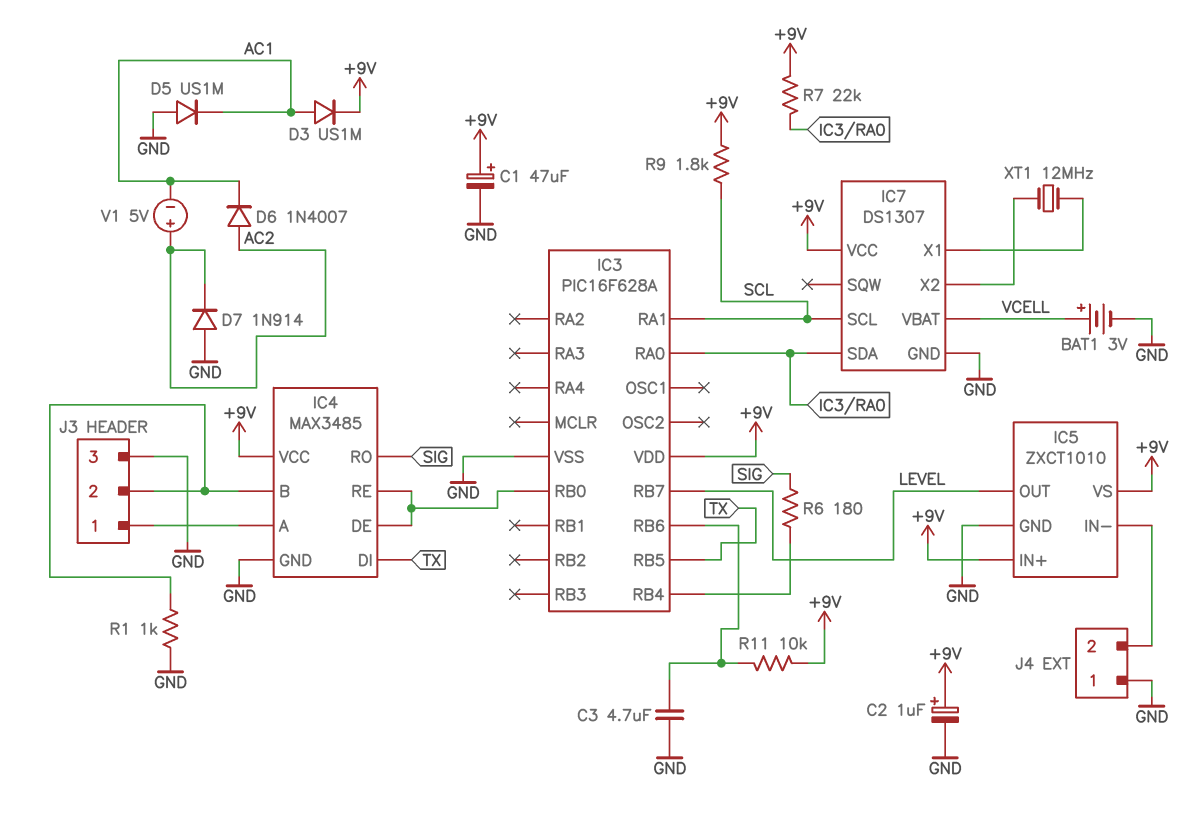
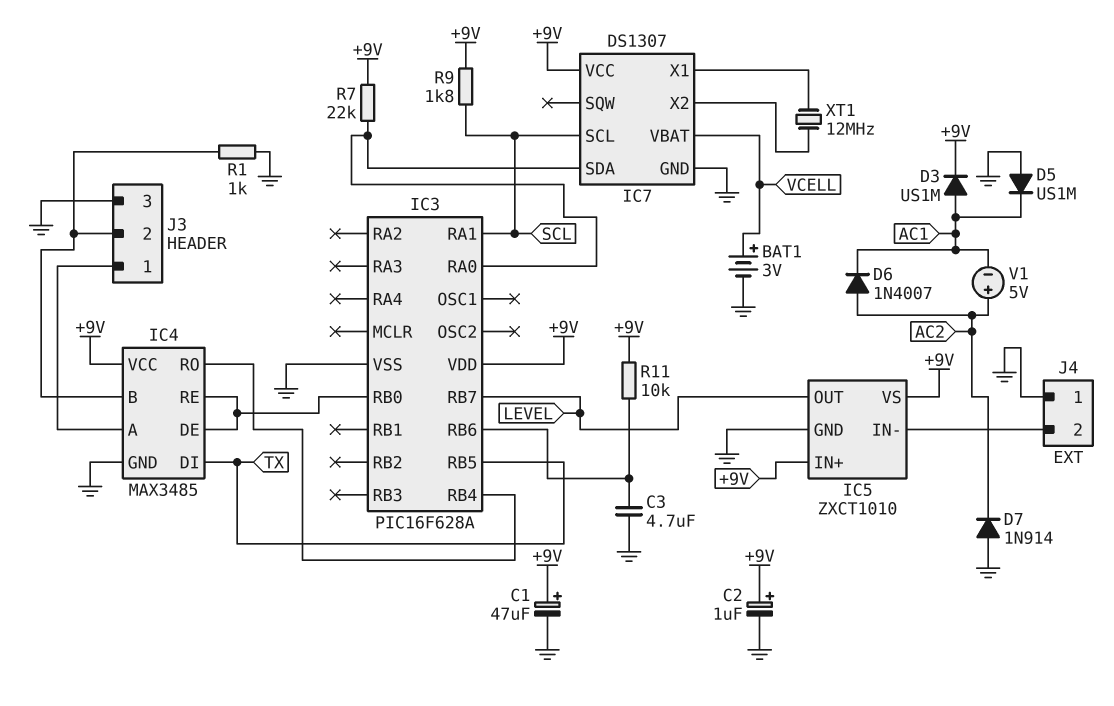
IC4 pin RO: SIG -> IC3/RB4
R6: 180 (IC3/RB4, SIG) -> none

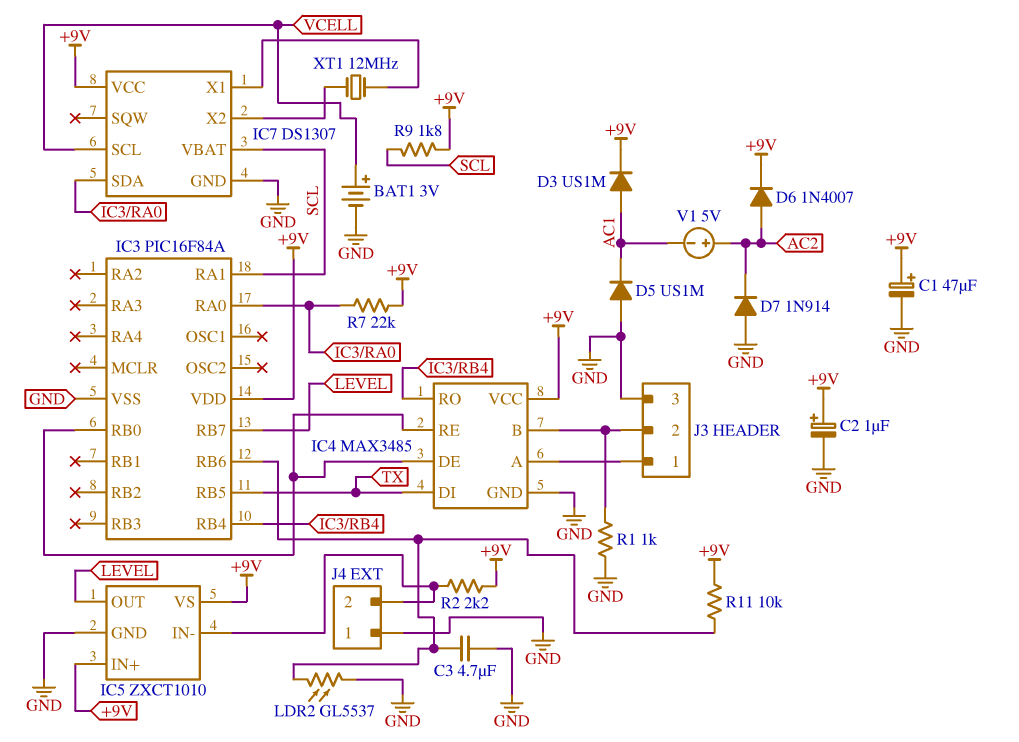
D6: diode 1N4007 (A AC2, K AC1) -> diode 1N4007 (A AC2, K +9V)
IC3: PIC16F628A -> PIC16F84A
IC7 pin SCL: SCL -> VCELL
IC7 pin VBAT: VCELL -> SCL
LDR2: none -> GL5537 (GND, IC3/RB6)
R2: none -> 2.2k (+9V, IC5/IN-)

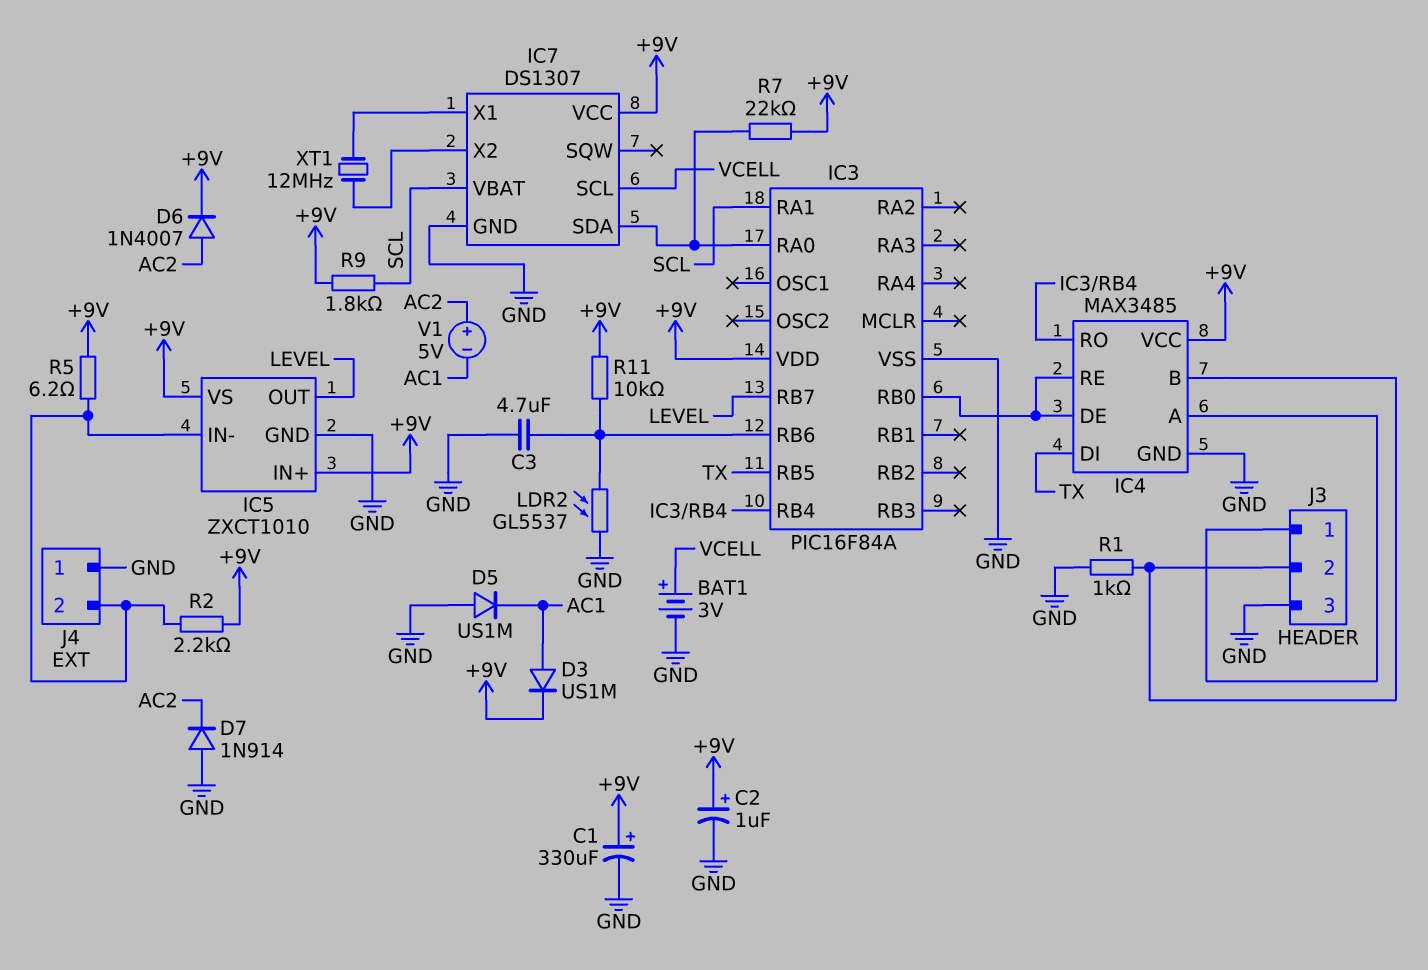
C1: 47uF (plus +9V, minus GND) -> 330uF (plus +9V, minus GND)
R5: none -> 6.2 (+9V, IC5/IN-)

